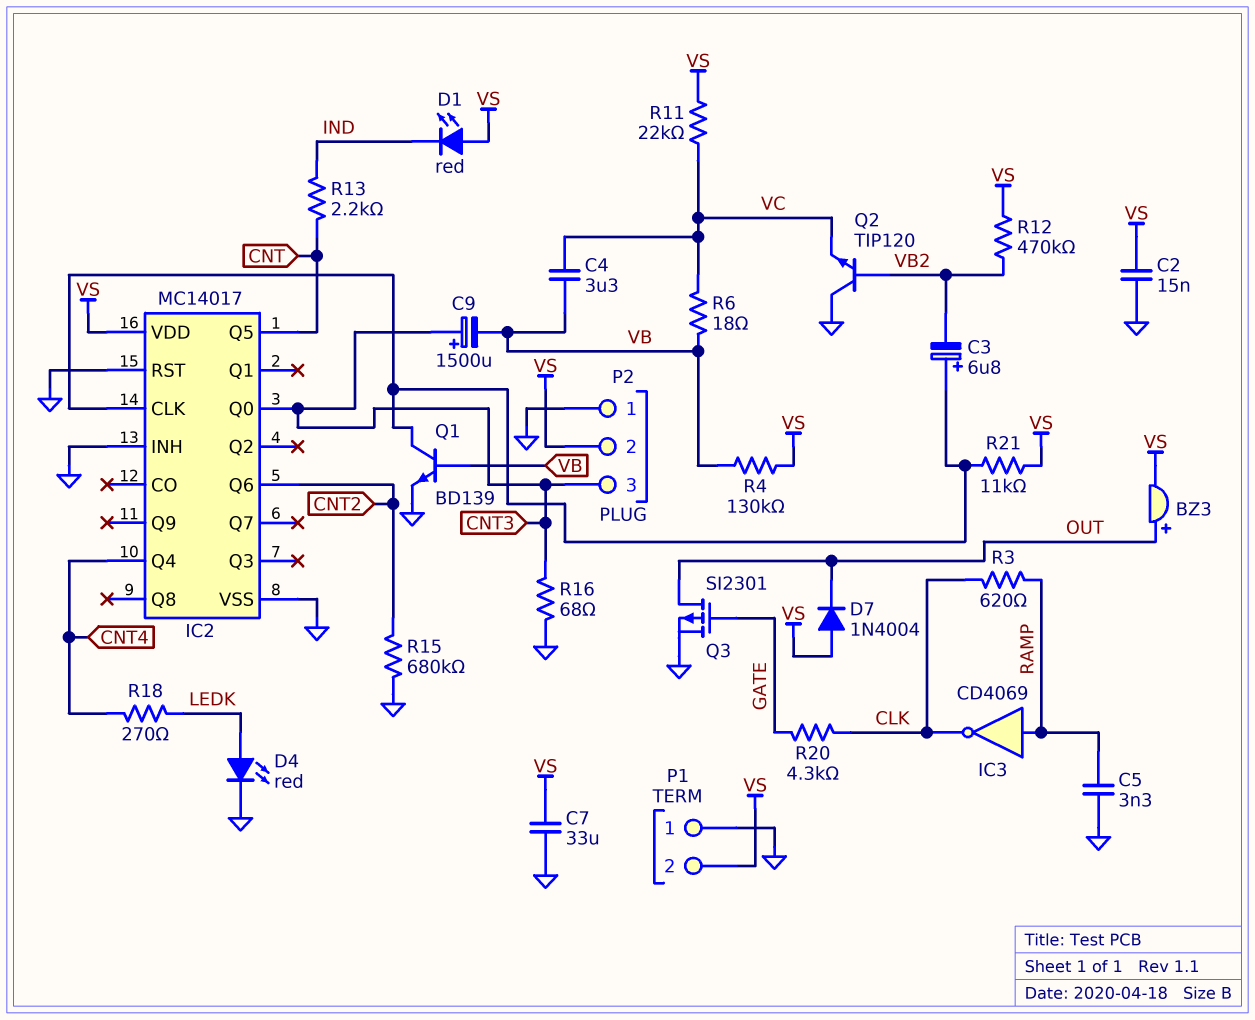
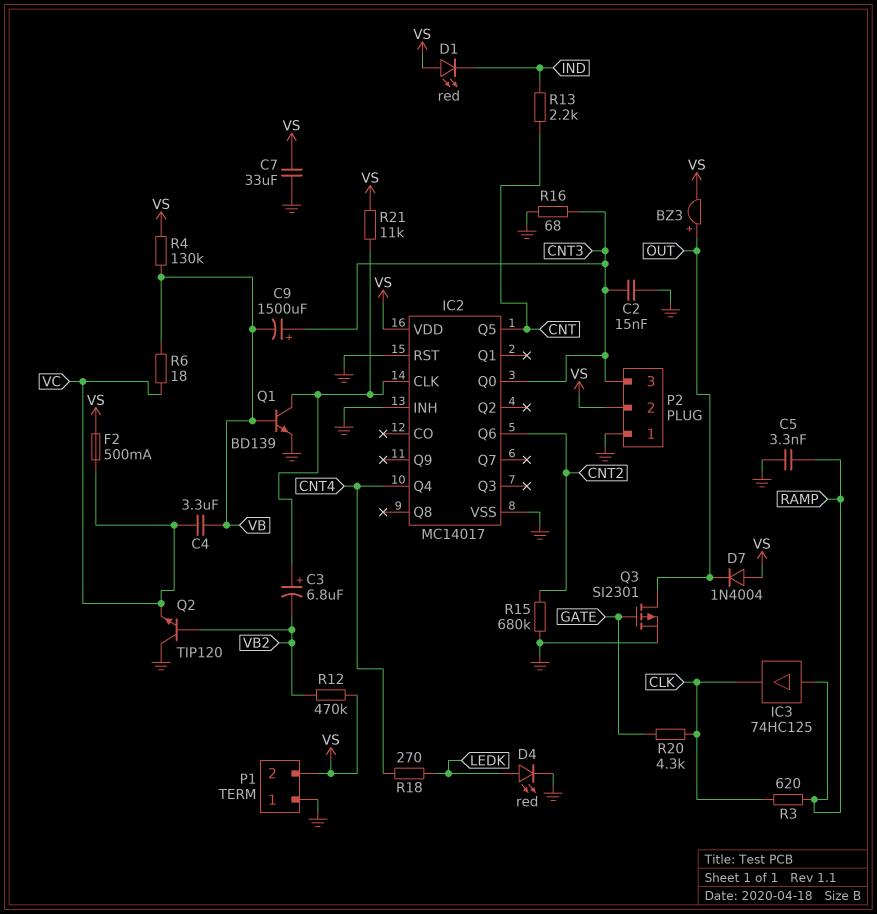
C2: 15nF (GND, VS) -> 15nF (CNT3, GND)
F2: none -> 500mA (VC, VS)
IC3: NOT CD4069 (in RAMP, out CLK) -> buffer 74HC125 (in RAMP, out CLK)
R11: 22k (VC, VS) -> none

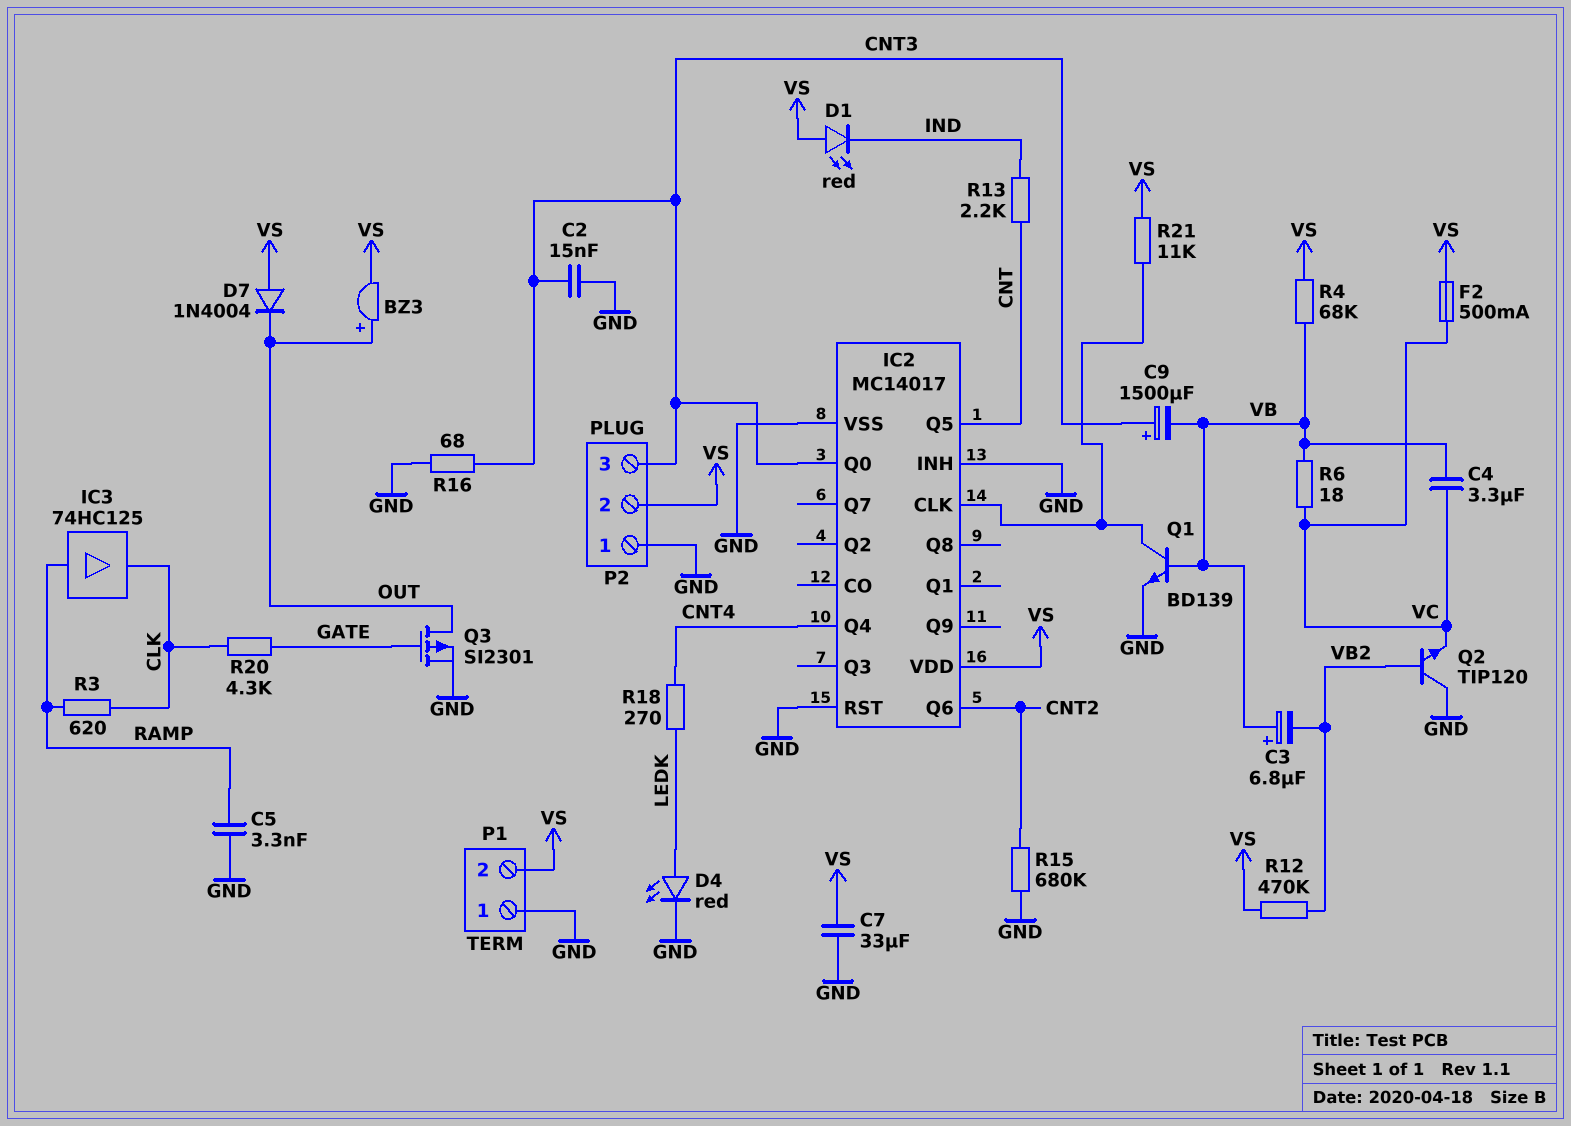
C3: 6.8uF (plus IC2/CLK, minus VB2) -> 6.8uF (plus VB, minus VB2)
R4: 130k (VB, VS) -> 68k (VB, VS)

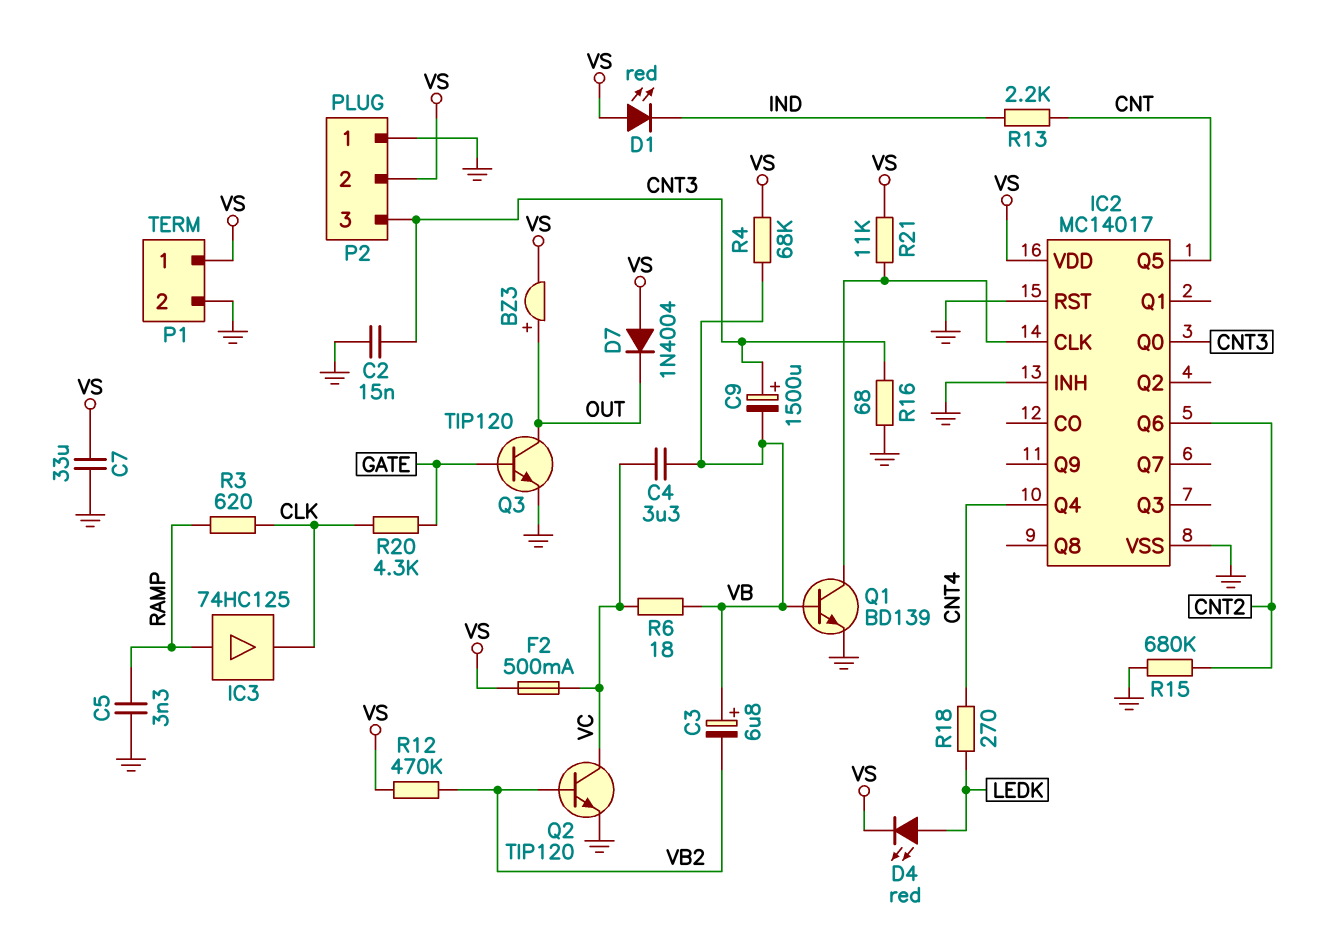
D4: LED red (A LEDK, K GND) -> LED red (A LEDK, K VS)
P1 pin 1: GND -> VS
P1 pin 2: VS -> GND
Q2: NPN TIP120 (B VB2, C GND, E VC) -> NPN TIP120 (B VB2, C VC, E GND)
Q3: PMOS SI2301 (G GATE, D OUT, S GND) -> NPN TIP120 (B GATE, C OUT, E GND)

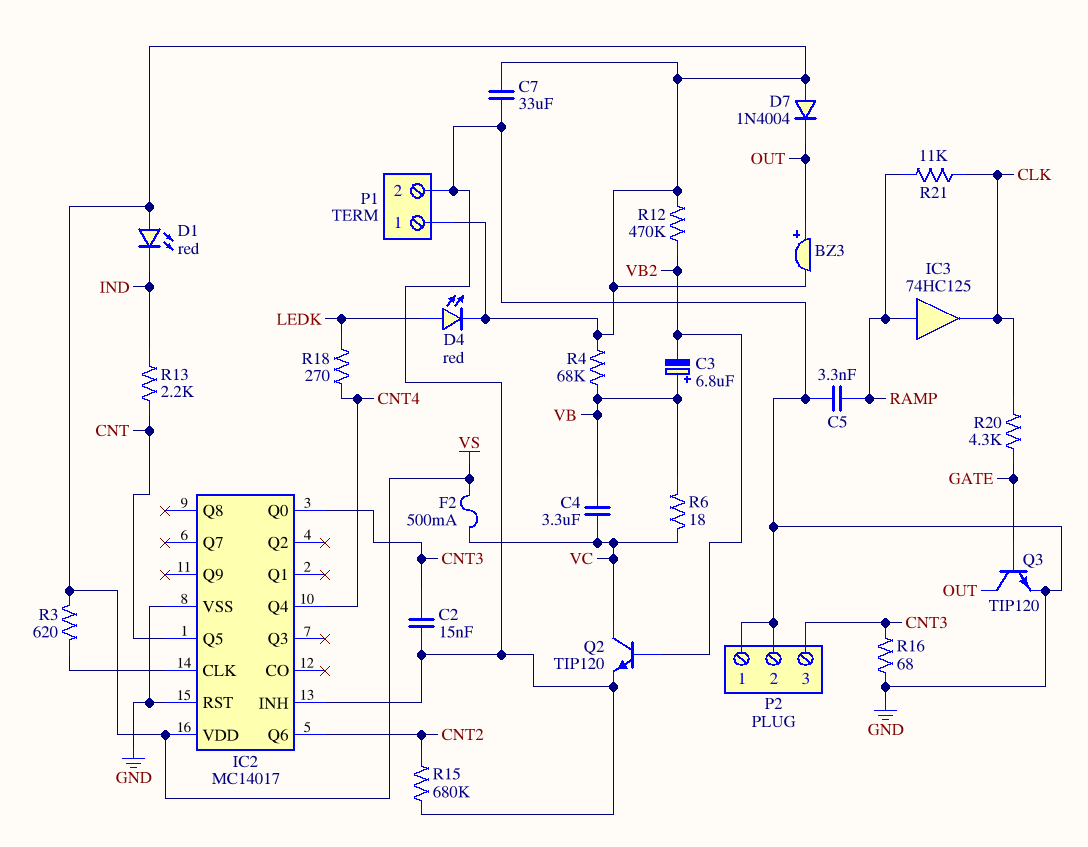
C9: 1500uF (plus CNT3, minus VB) -> none
P2 pin 2: VS -> GND
Q1: NPN BD139 (B VB, C IC2/CLK, E GND) -> none
R3: 620 (CLK, RAMP) -> 620 (IC2/CLK, VS)
R21: 11k (IC2/CLK, VS) -> 11k (CLK, RAMP)

